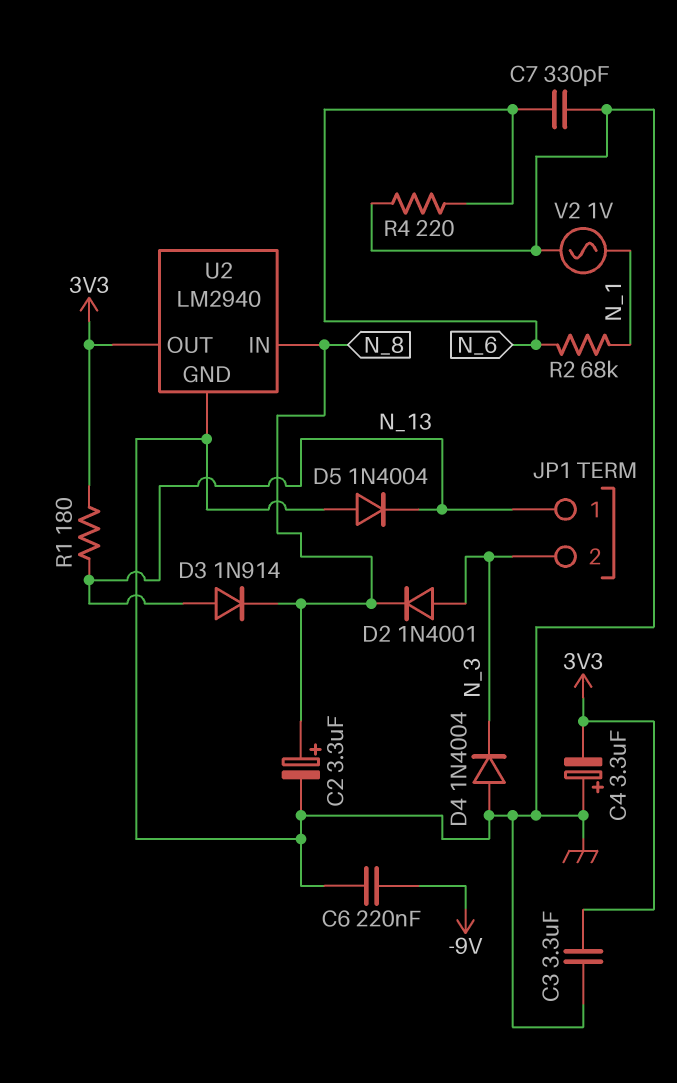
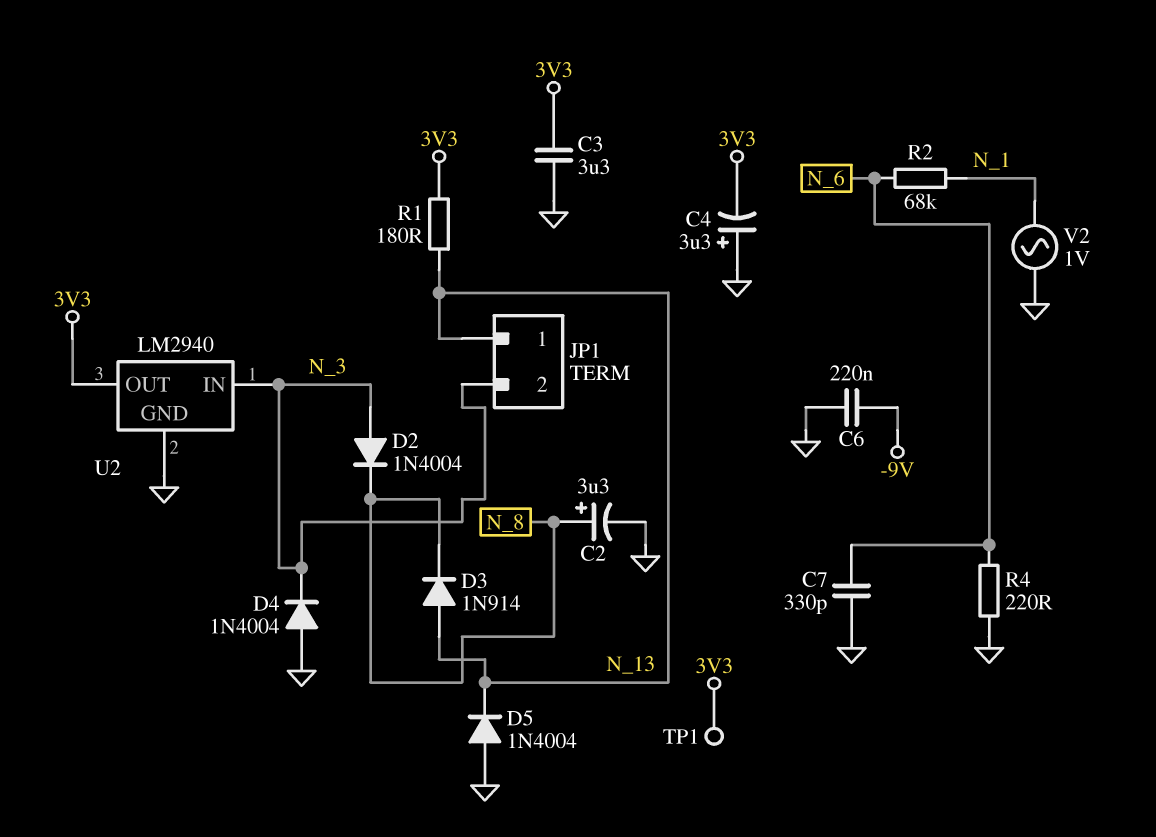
D2: diode 1N4001 (A N_3, K N_8) -> diode 1N4004 (A N_3, K N_8)
TP1: none -> test point (3V3)
U2 pin IN: N_8 -> N_3

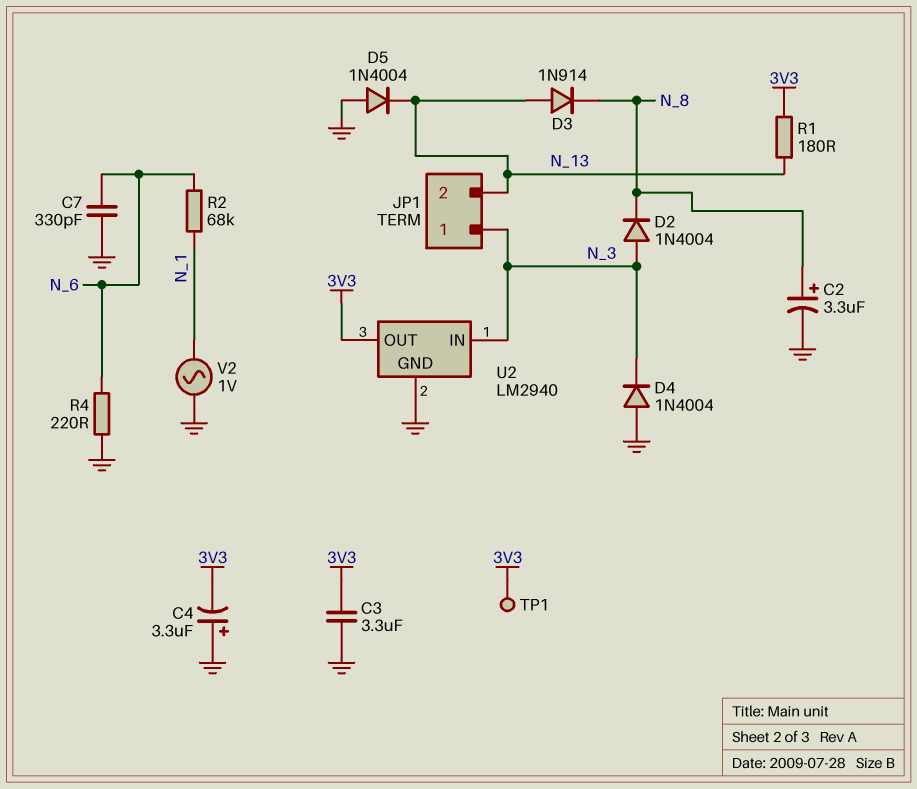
C6: 220nF (-9V, GND) -> none
JP1 pin 1: N_13 -> N_3
JP1 pin 2: N_3 -> N_13

